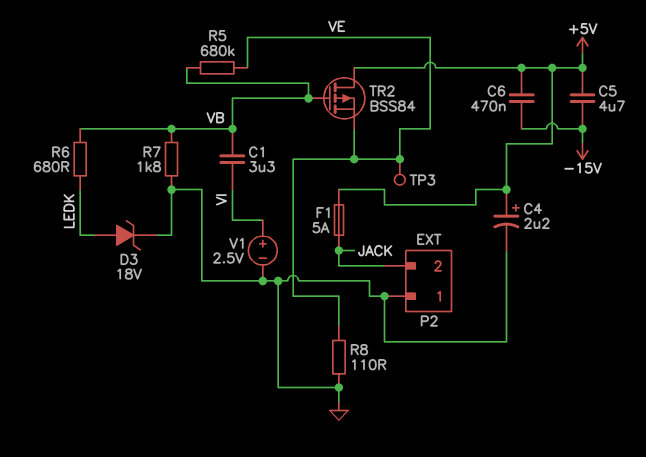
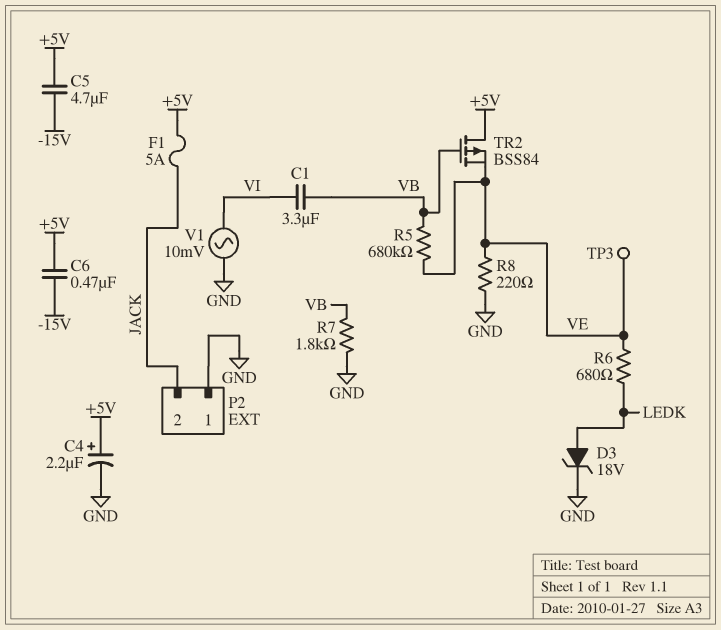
R6: 680 (LEDK, VB) -> 680 (LEDK, VE)
R8: 110 (GND, VE) -> 220 (GND, VE)
V1: 2.5V (plus VI, minus GND) -> AC 10mV (GND, VI)

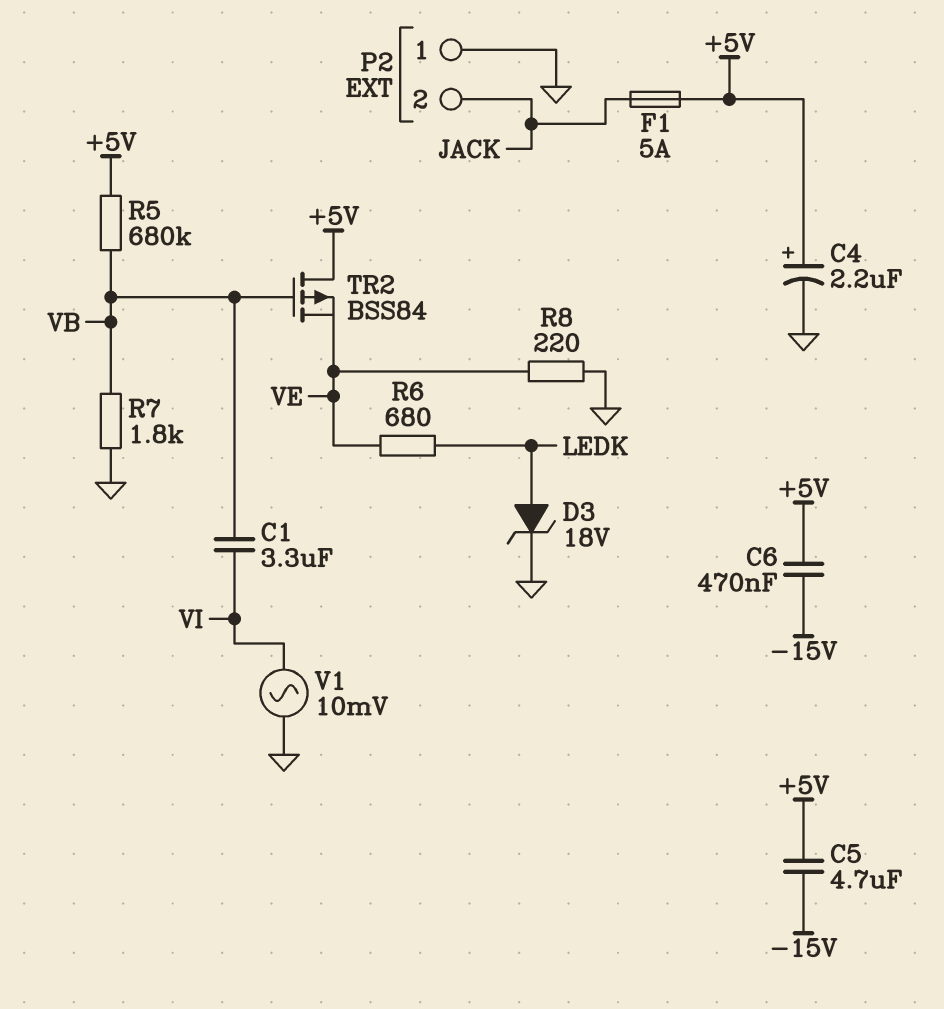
R5: 680k (VB, VE) -> 680k (+5V, VB)
TP3: test point (VE) -> none

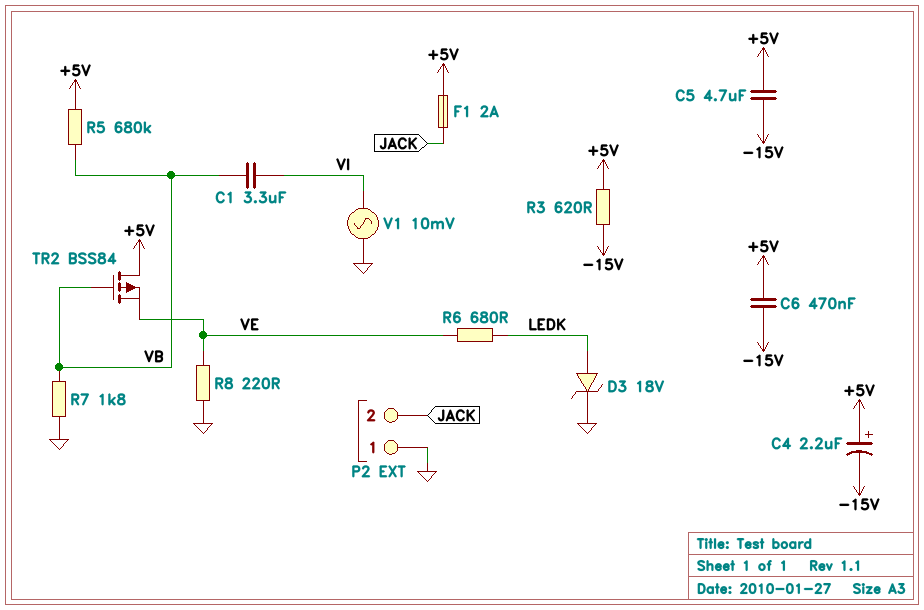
C4: 2.2uF (plus +5V, minus GND) -> 2.2uF (plus +5V, minus -15V)
F1: 5A (+5V, JACK) -> 2A (+5V, JACK)
R3: none -> 620 (+5V, -15V)

